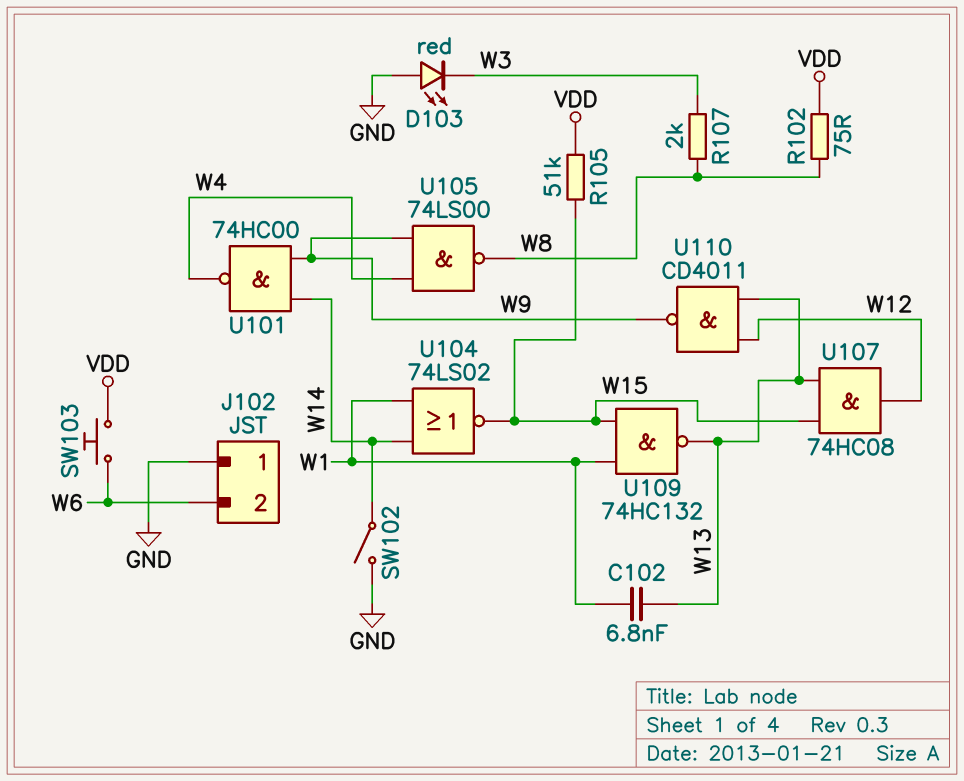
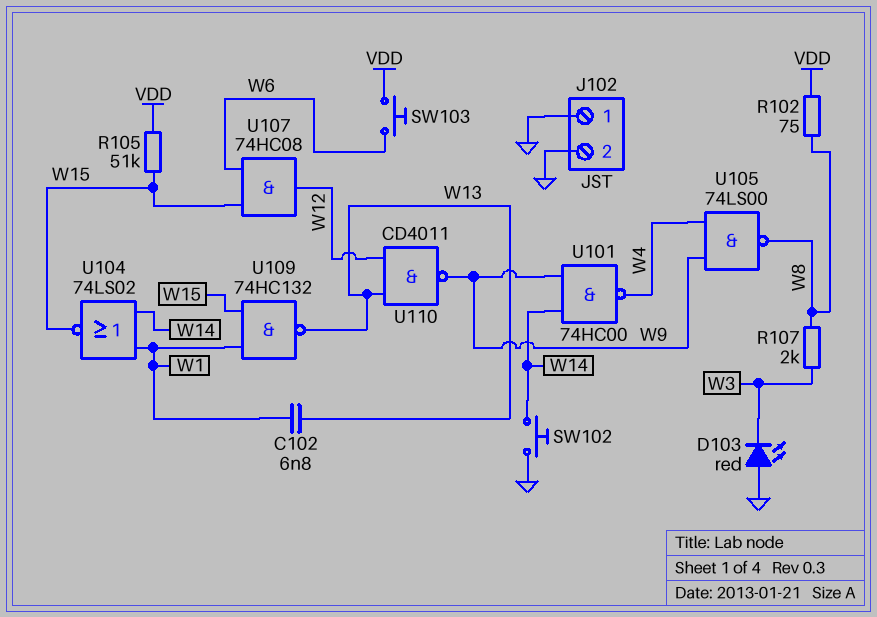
J102 pin 2: W6 -> GND
SW102: switch (GND, W14) -> button (GND, W14)
U107: AND 74HC08 (in W13, in W15, out W12) -> AND 74HC08 (in W6, in W15, out W12)

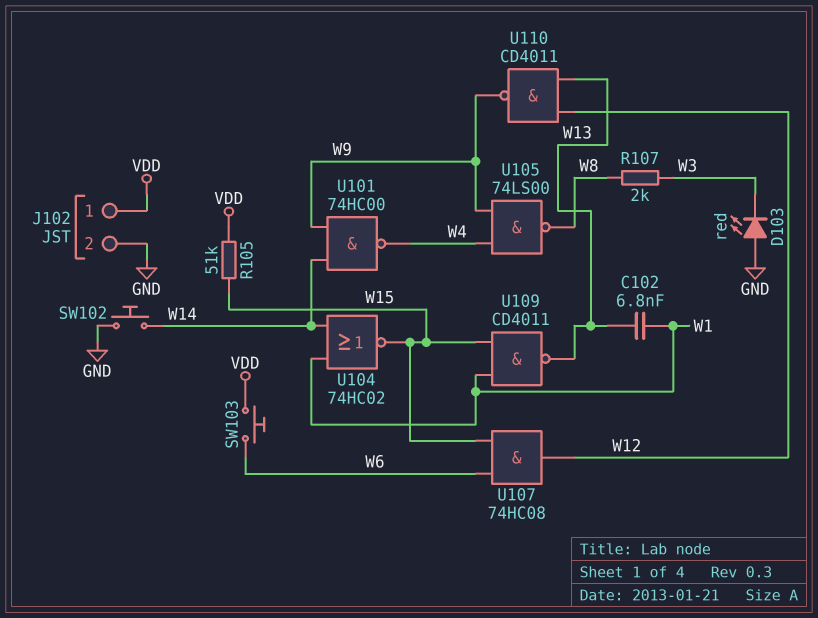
J102 pin 1: GND -> VDD
R102: 75 (VDD, W8) -> none
U104: NOR 74LS02 (in W1, in W14, out W15) -> NOR 74HC02 (in W1, in W14, out W15)
U109: NAND 74HC132 (in W1, in W15, out W13) -> NAND CD4011 (in W1, in W15, out W13)

